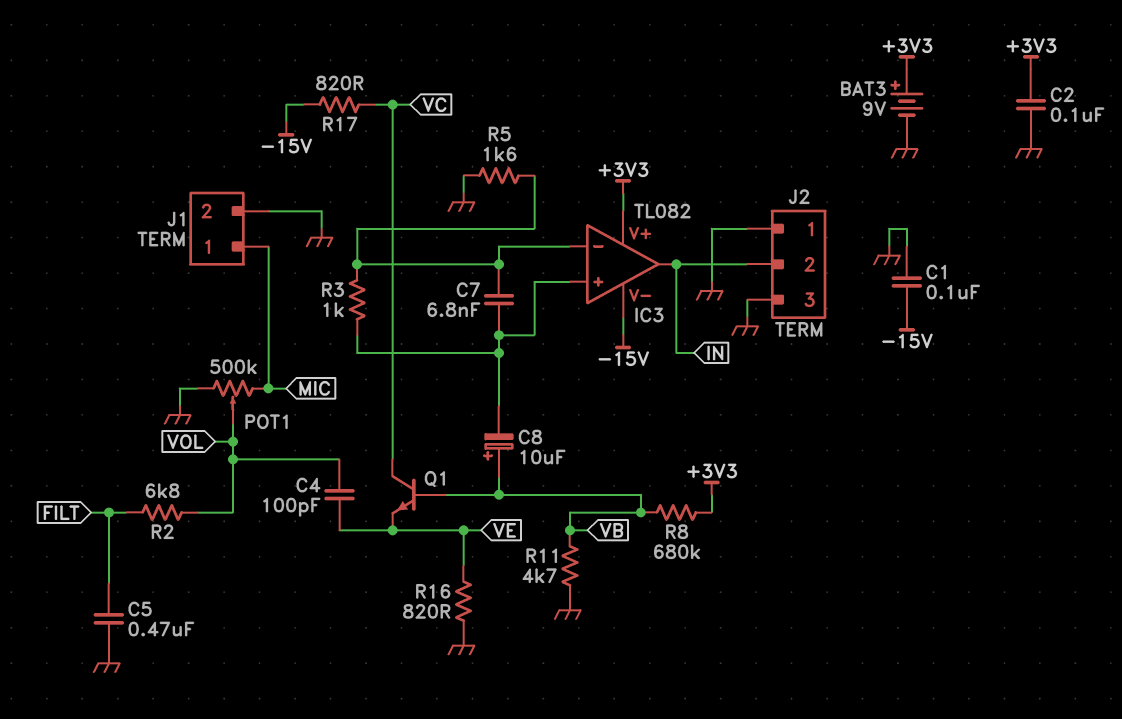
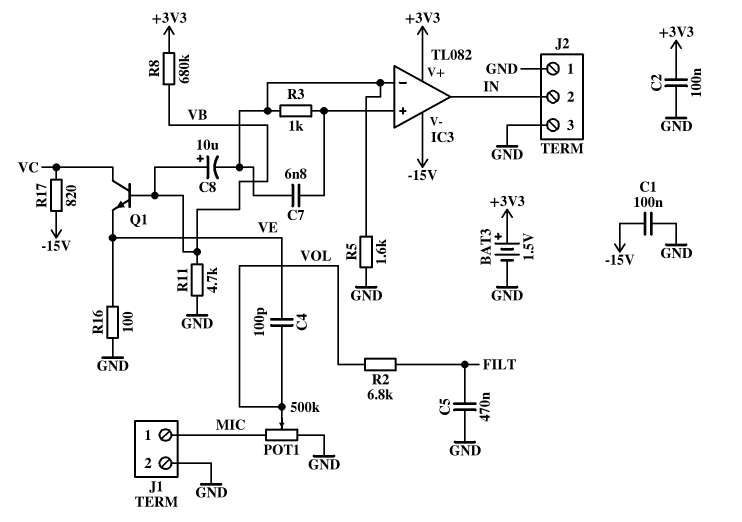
BAT3: 9V (plus +3V3, minus GND) -> 1.5V (plus +3V3, minus GND)
C8: 10uF (plus VB, minus IC3/in+) -> 10uF (plus VB, minus IC3/in-)
R16: 820 (GND, VE) -> 100 (GND, VE)

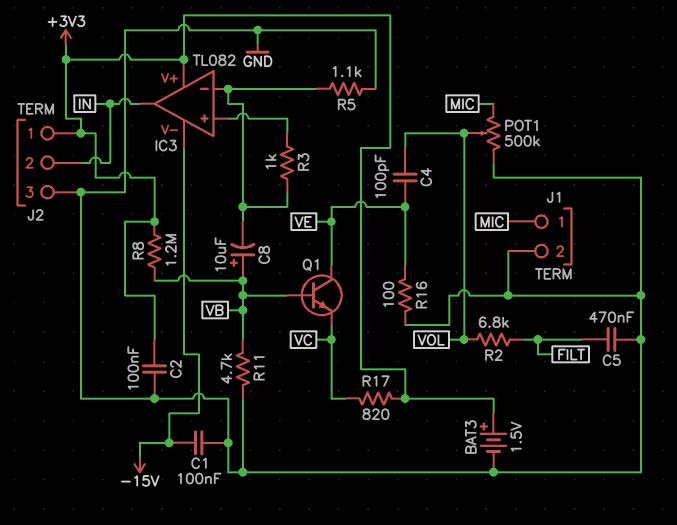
C7: 6.8nF (IC3/in+, IC3/in-) -> none
J2 pin 1: GND -> +3V3
Q1: NPN (B VB, C VC, E VE) -> NPN (B VB, C VE, E VC)
R5: 1.6k (GND, IC3/in-) -> 1.1k (GND, IC3/in-)
R8: 680k (+3V3, VB) -> 1.2M (+3V3, VB)
R17: 820 (-15V, VC) -> 820 (+3V3, VC)

